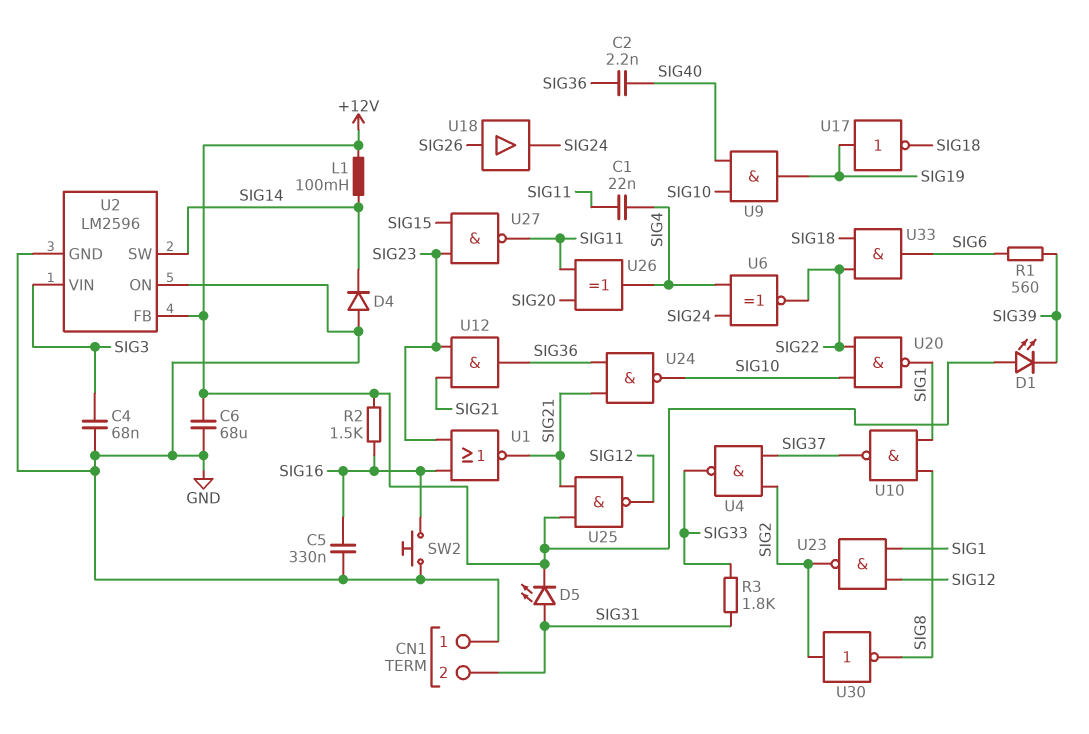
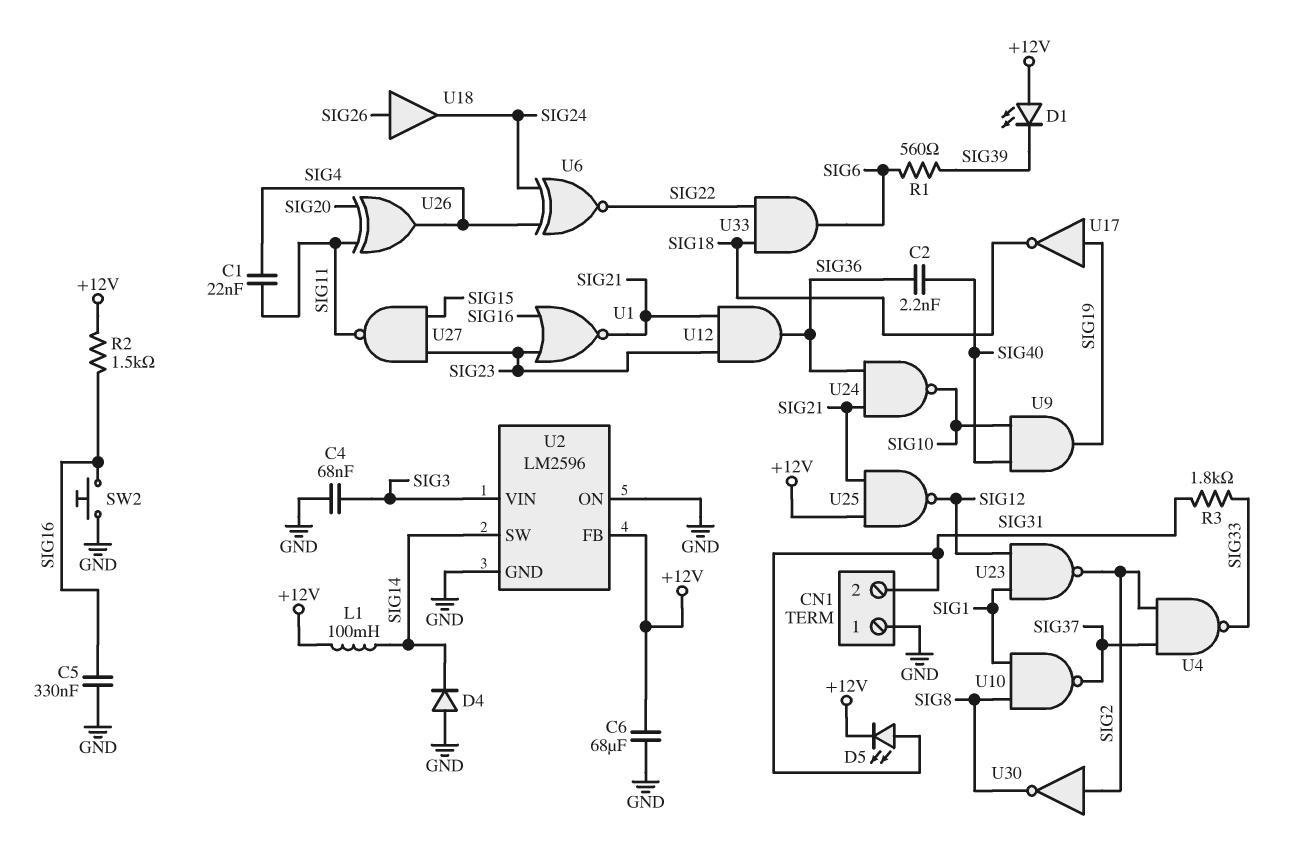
U20: NAND (in SIG10, in SIG22, out SIG1) -> none

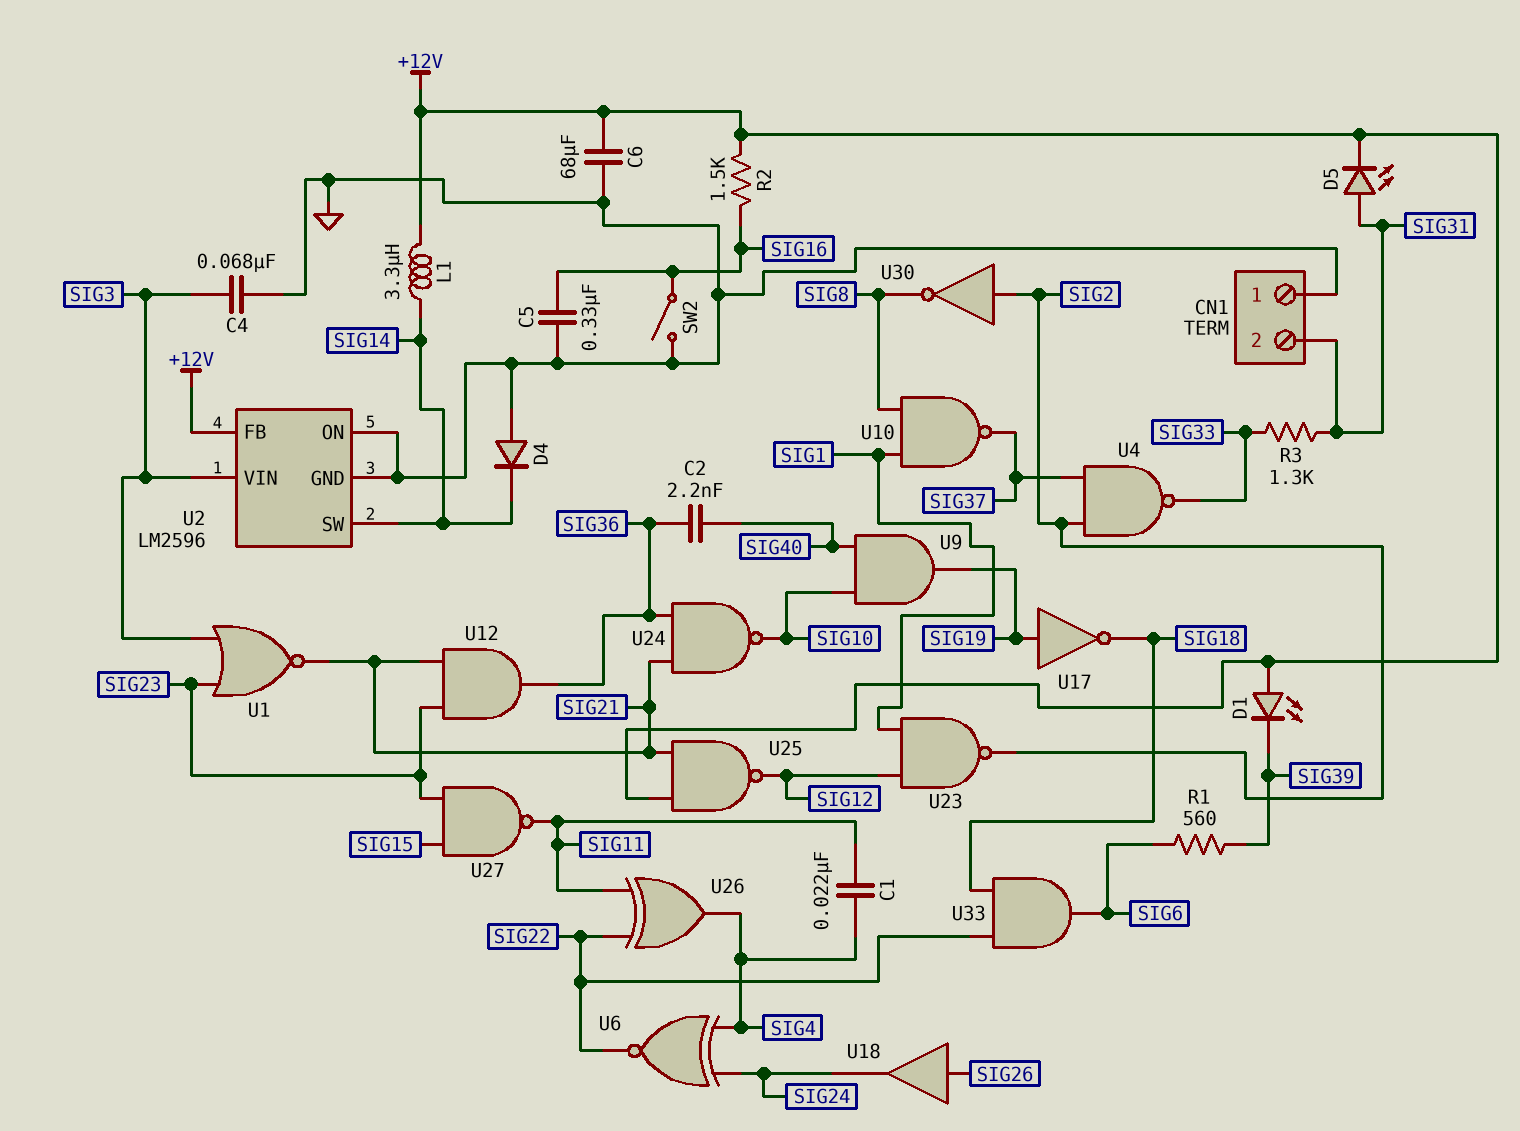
L1: 100mH (+12V, SIG14) -> 3.3uH (+12V, SIG14)
R3: 1.8k (SIG31, SIG33) -> 1.3k (SIG31, SIG33)
SW2: button (GND, SIG16) -> switch (GND, SIG16)
U1: NOR (in SIG16, in SIG23, out SIG21) -> NOR (in SIG3, in SIG23, out SIG21)
U26: XOR (in SIG11, in SIG20, out SIG4) -> XOR (in SIG11, in SIG22, out SIG4)

